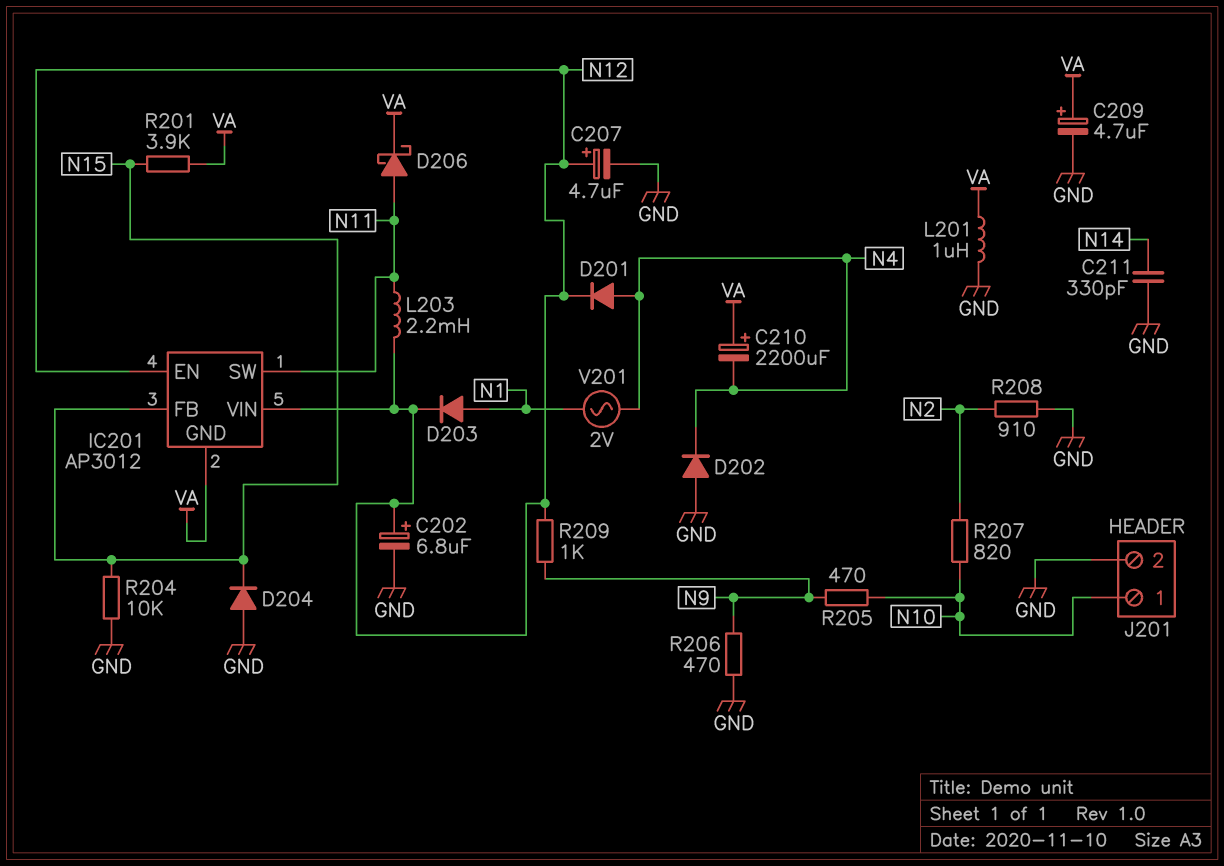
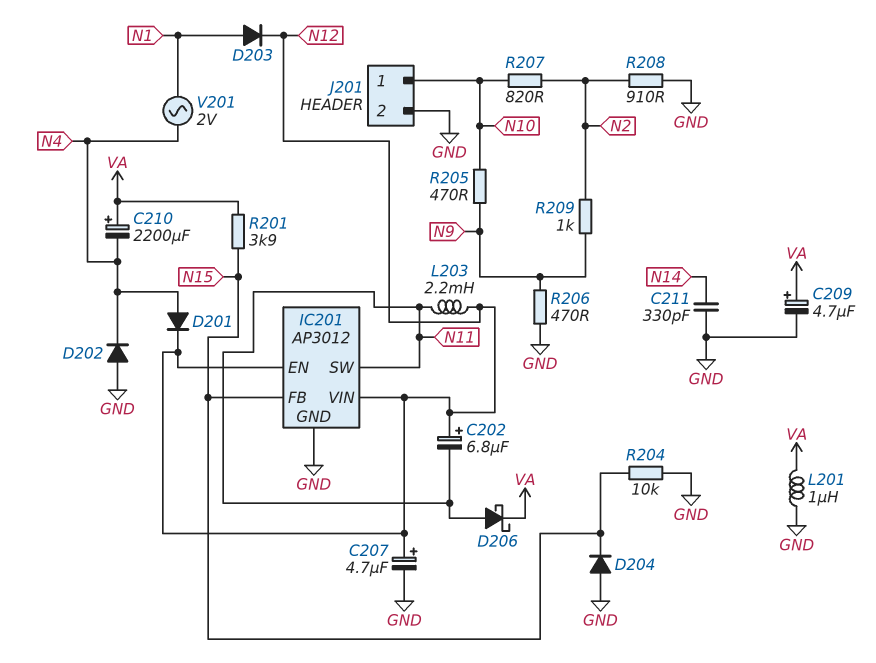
C202: 6.8uF (plus N12, minus GND) -> 6.8uF (plus N12, minus N11)
IC201 pin GND: VA -> GND
R209: 1k (N9, N12) -> 1k (N2, N9)

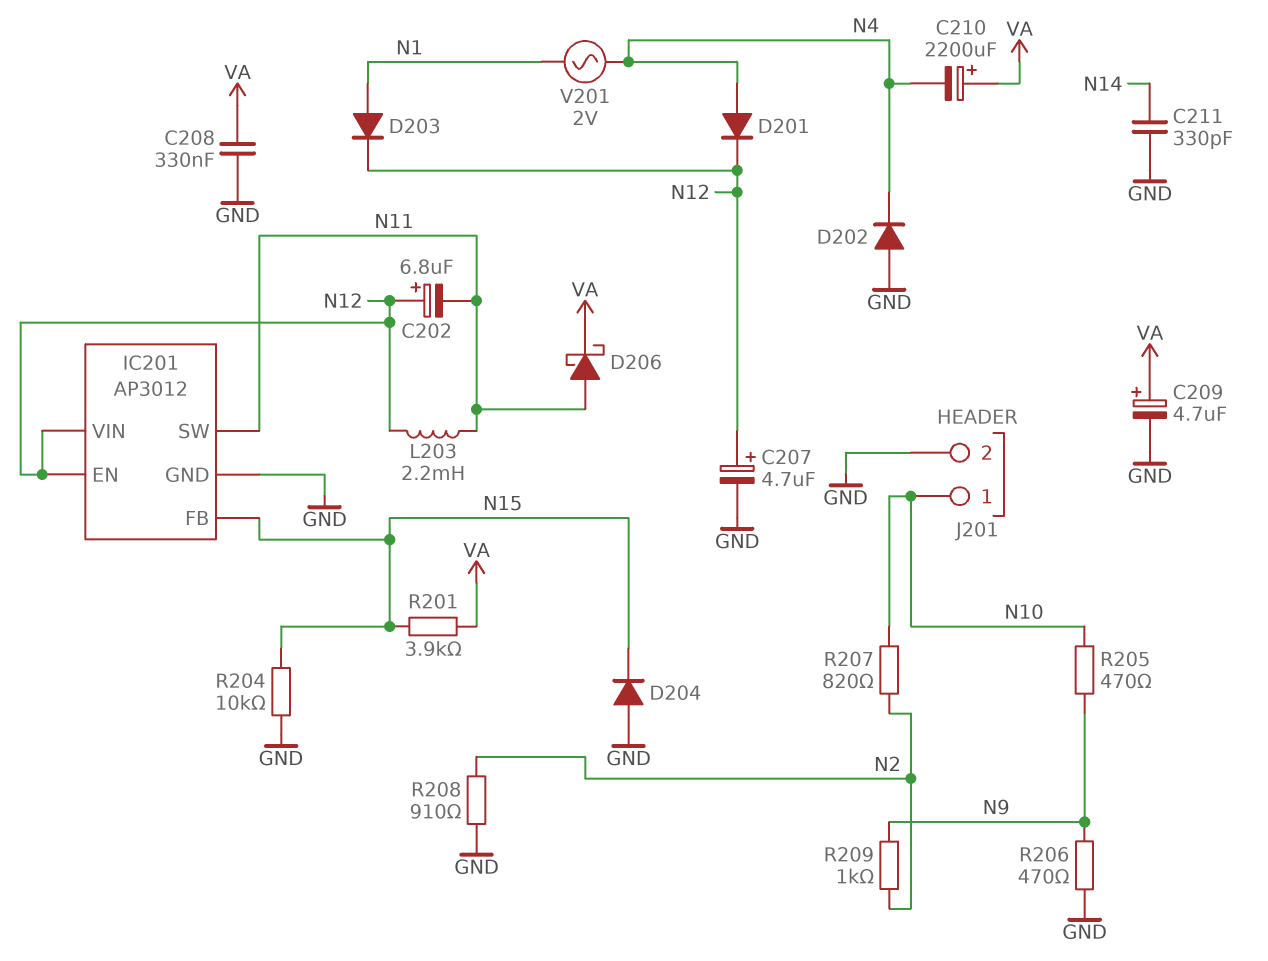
C208: none -> 330nF (GND, VA)
L201: 1uH (GND, VA) -> none

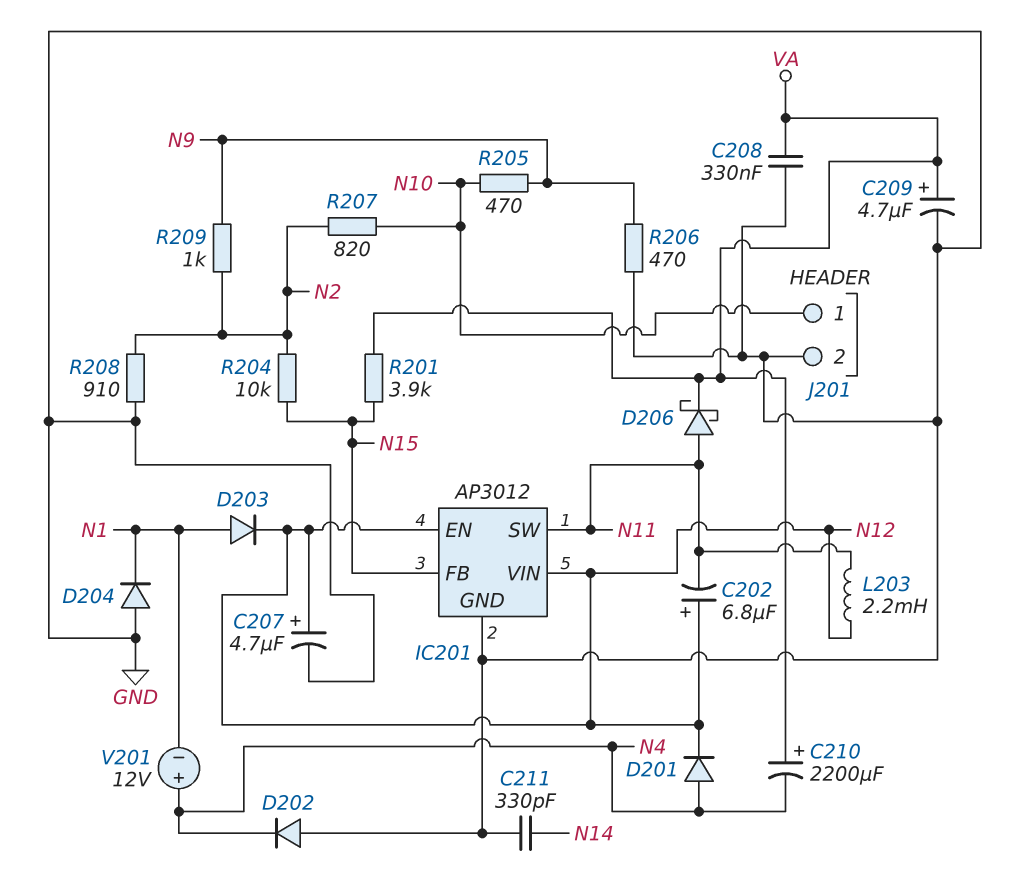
D204: diode (A GND, K N15) -> diode (A GND, K N1)
R204: 10k (GND, N15) -> 10k (N2, N15)
V201: AC 2V (N1, N4) -> 12V (plus N4, minus N1)

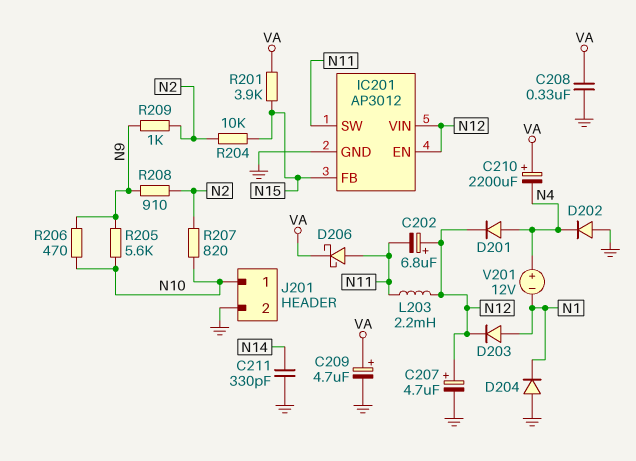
R205: 470 (N9, N10) -> 5.6k (N9, N10)
R206: 470 (GND, N9) -> 470 (N9, N10)
R208: 910 (GND, N2) -> 910 (N2, N9)

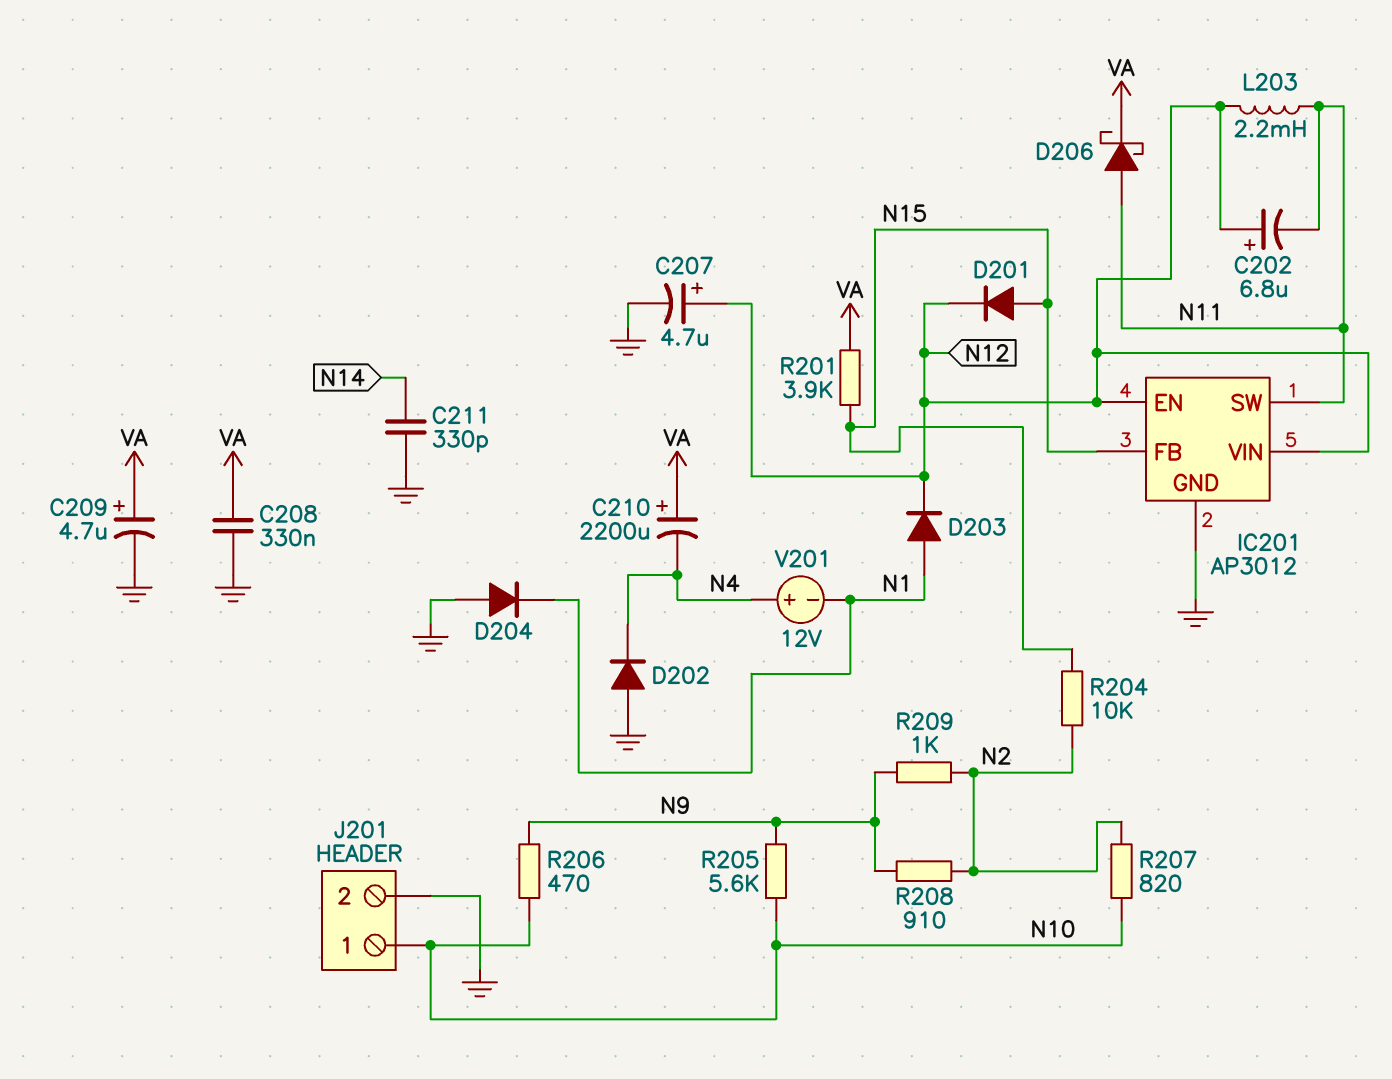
D201: diode (A N4, K N12) -> diode (A N15, K N12)

